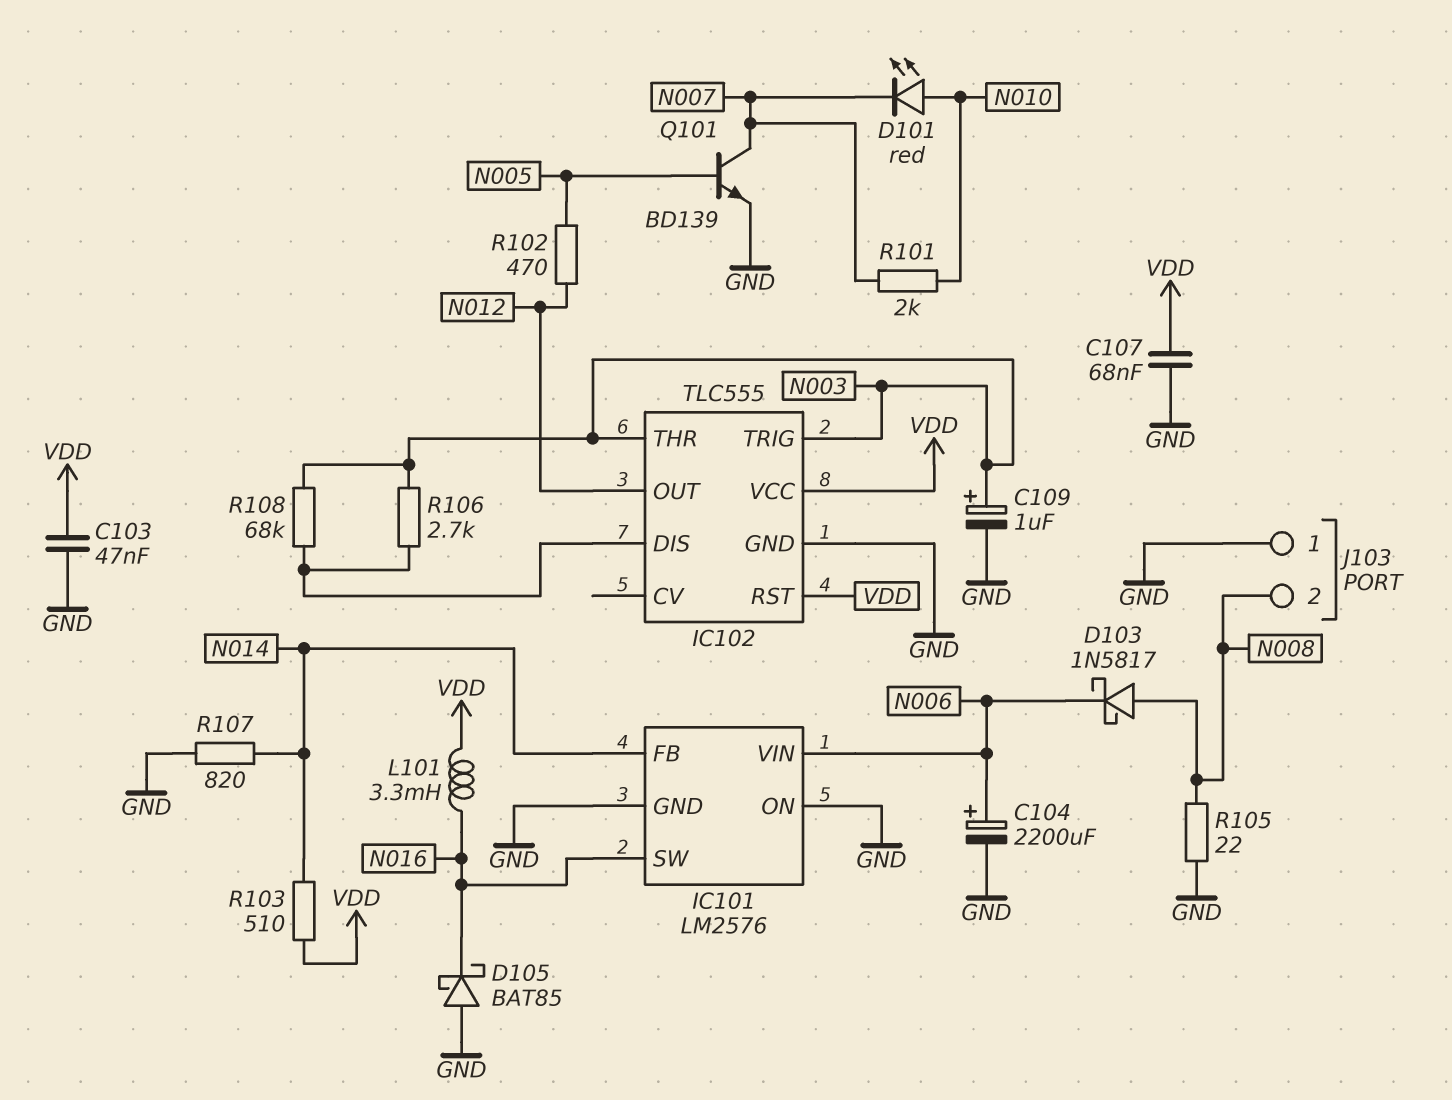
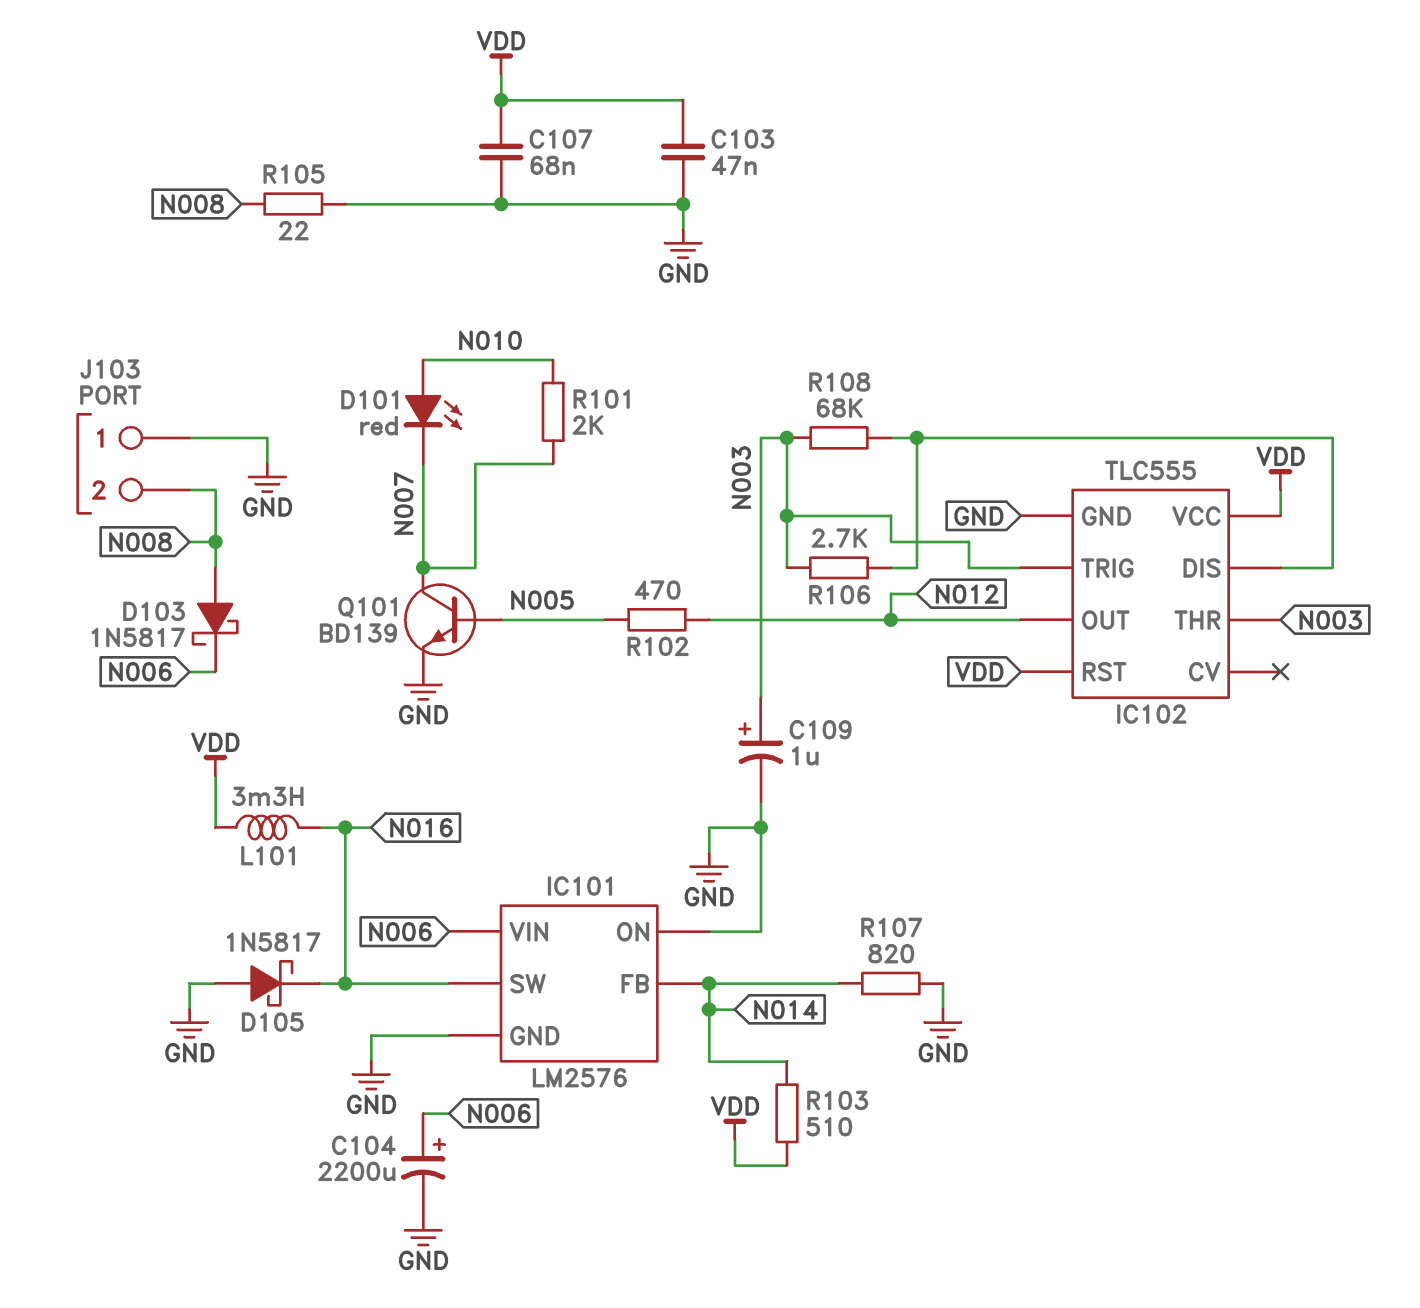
D105: schottky BAT85 (A GND, K N016) -> schottky 1N5817 (A GND, K N016)

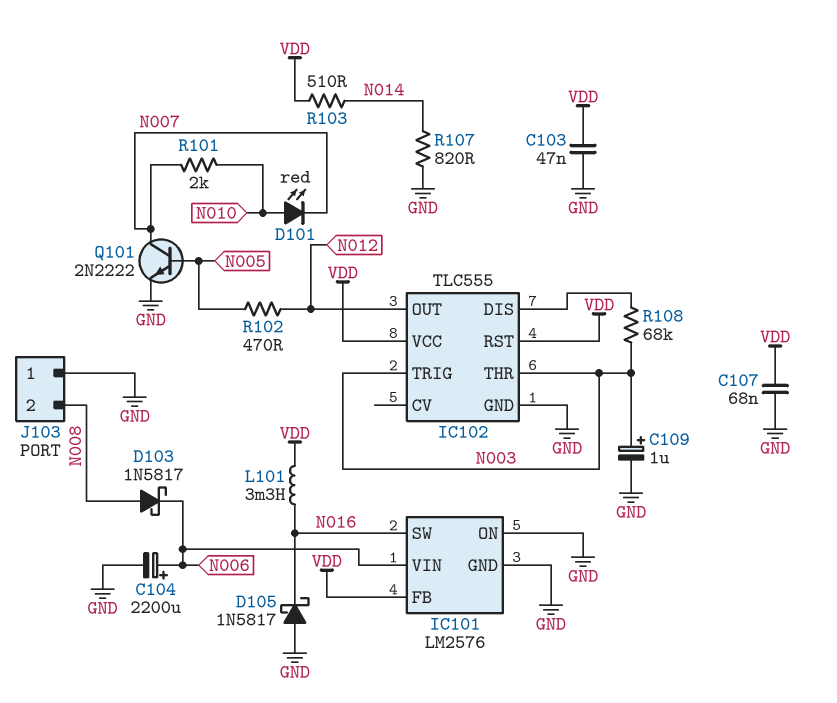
IC101 pin FB: N014 -> VDD
Q101: NPN BD139 (B N005, C N007, E GND) -> NPN 2N2222 (B N005, C N007, E GND)
R105: 22 (GND, N008) -> none
R106: 2.7k (IC102/DIS, N003) -> none

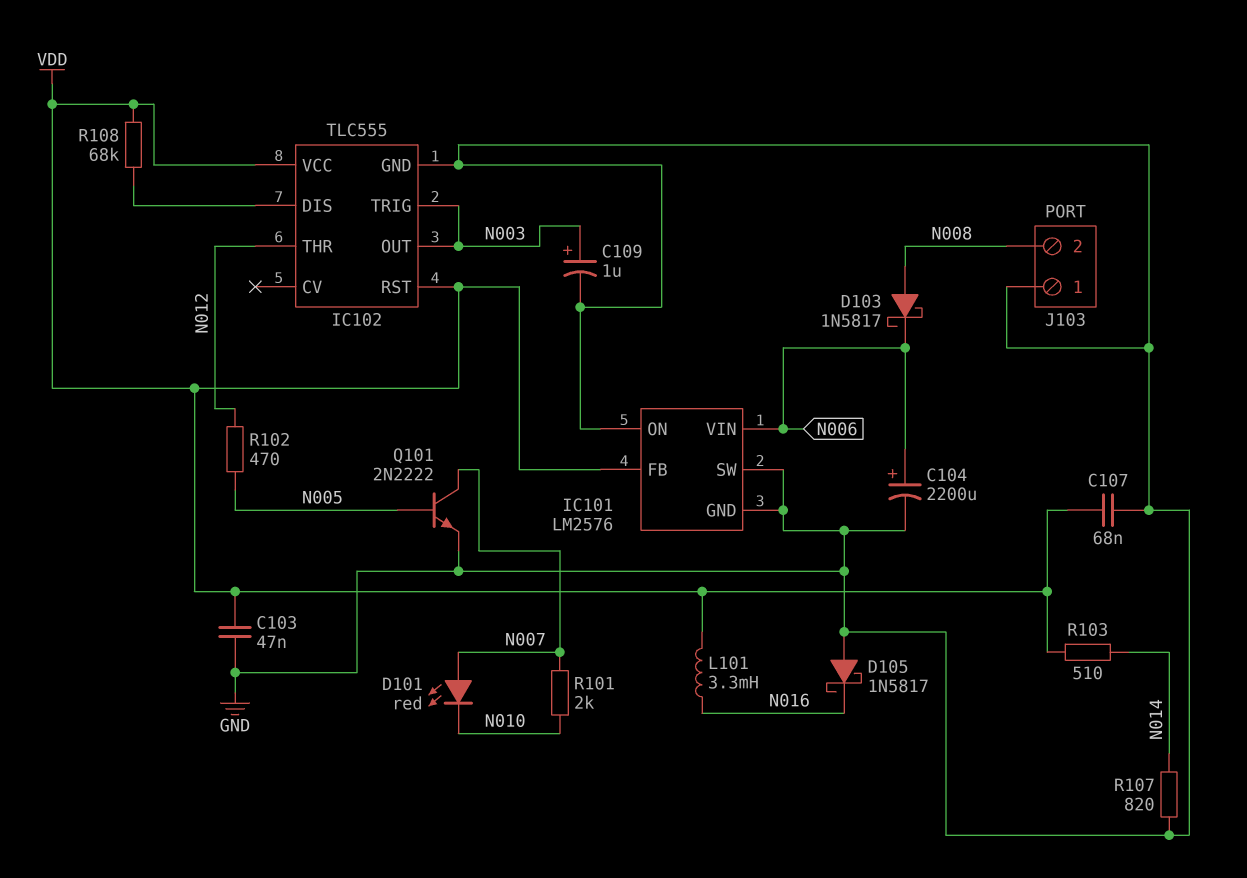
D101: LED red (A N010, K N007) -> LED red (A N007, K N010)
IC101 pin SW: N016 -> GND
IC102 pin OUT: N012 -> N003
IC102 pin THR: N003 -> N012
R108: 68k (IC102/DIS, N003) -> 68k (IC102/DIS, VDD)

